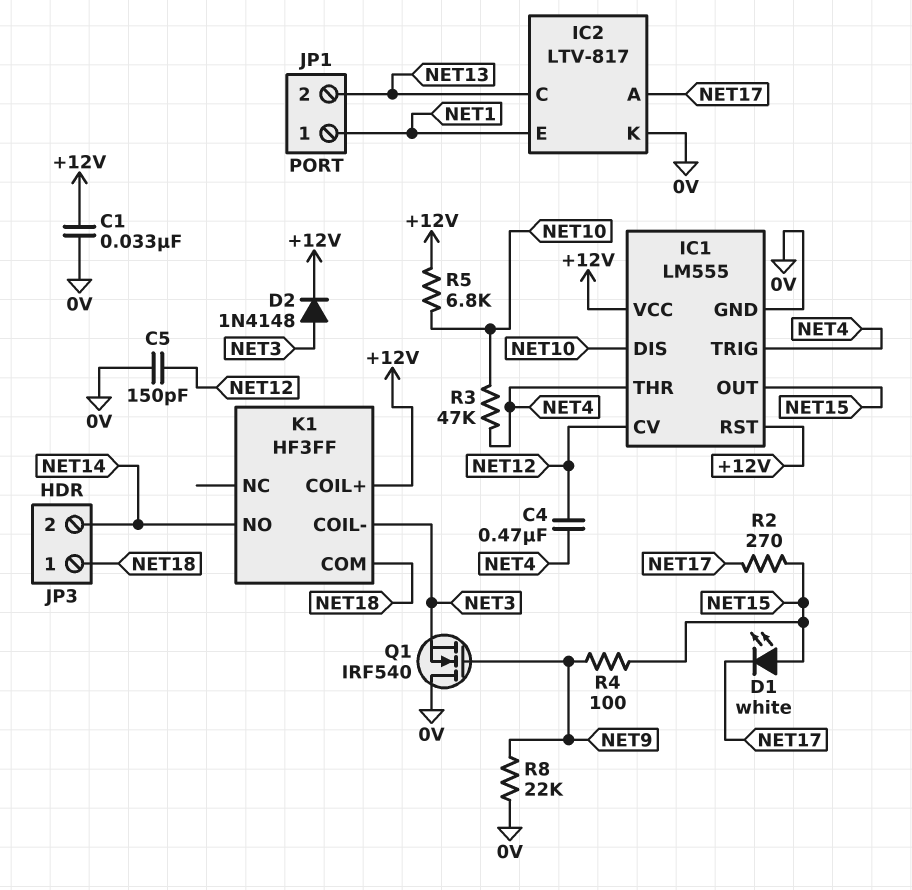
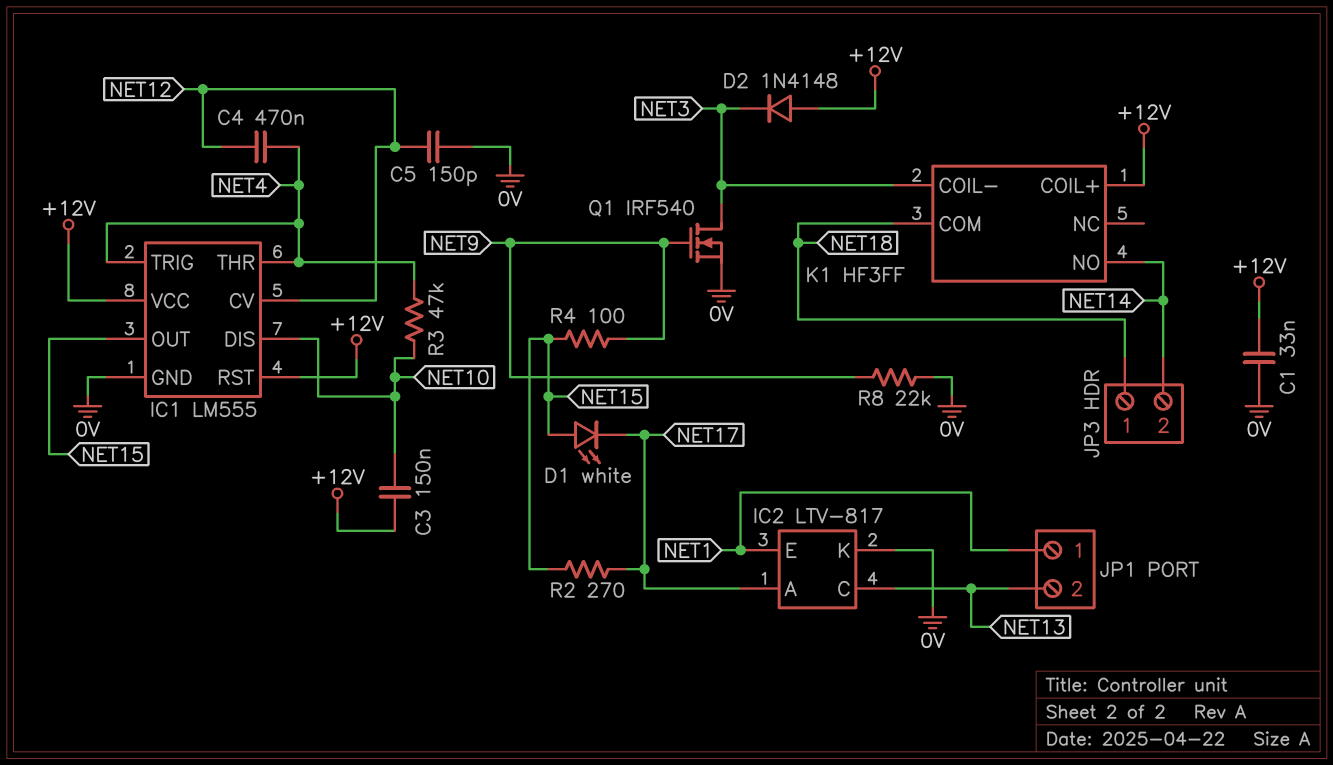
C3: none -> 150nF (+12V, NET10)
D2: diode 1N4148 (A NET3, K +12V) -> diode 1N4148 (A +12V, K NET3)
Q1: NMOS IRF540 (G NET9, D 0V, S NET3) -> NMOS IRF540 (G NET9, D NET3, S 0V)
R5: 6.8k (+12V, NET10) -> none

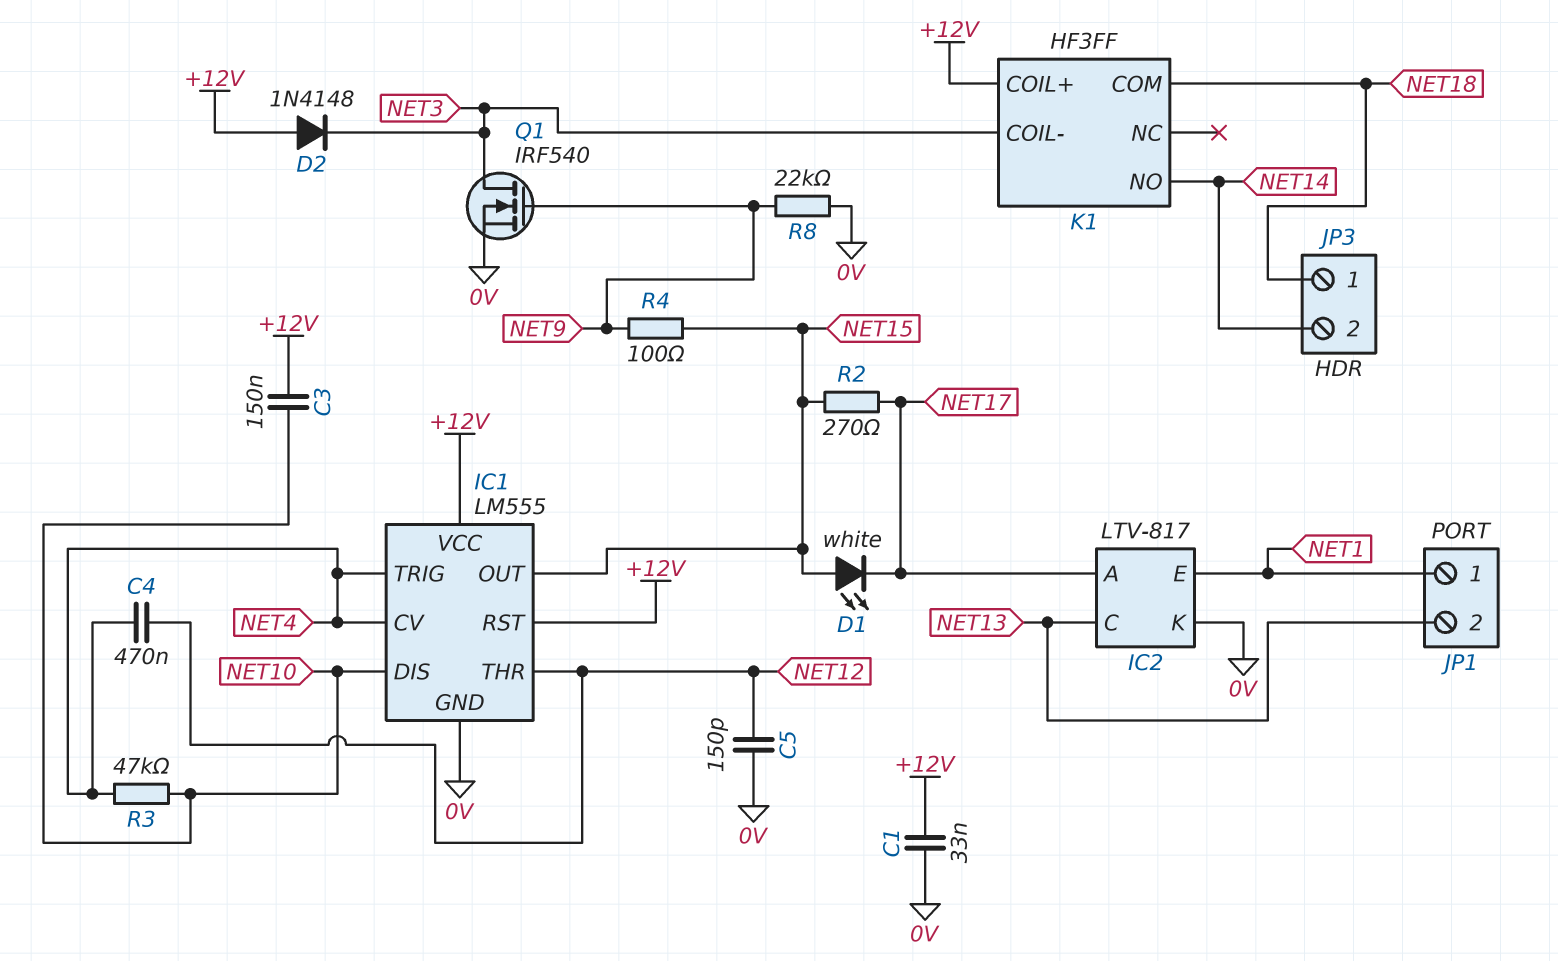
IC1 pin CV: NET12 -> NET4
IC1 pin THR: NET4 -> NET12

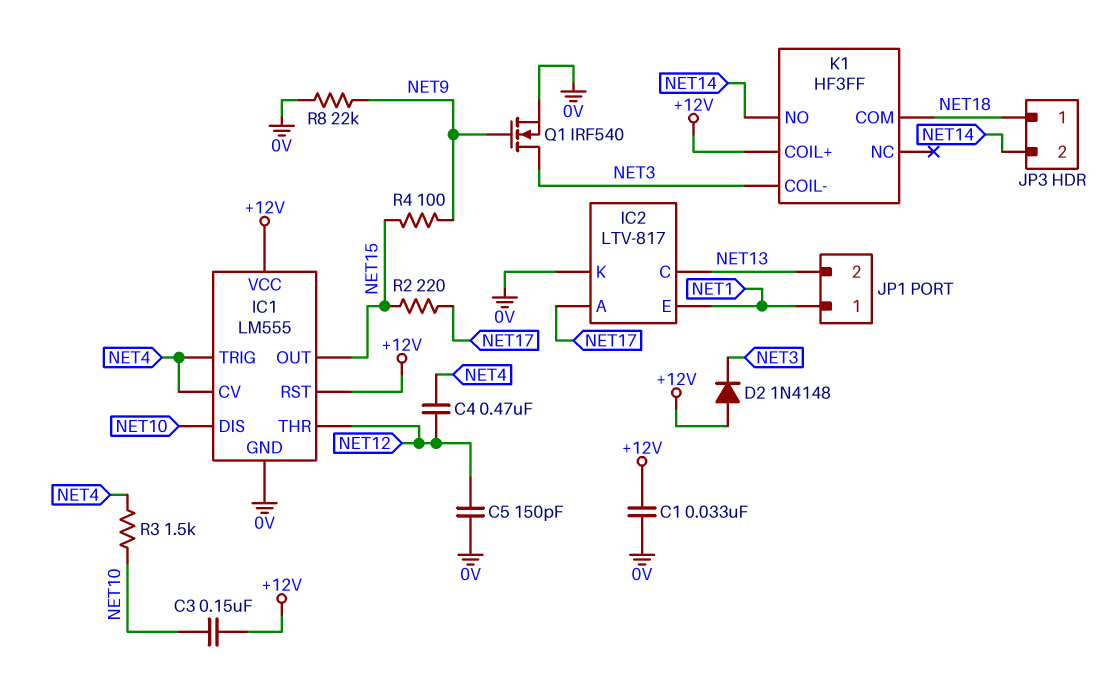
D1: LED white (A NET15, K NET17) -> none
R2: 270 (NET15, NET17) -> 220 (NET15, NET17)
R3: 47k (NET4, NET10) -> 1.5k (NET4, NET10)

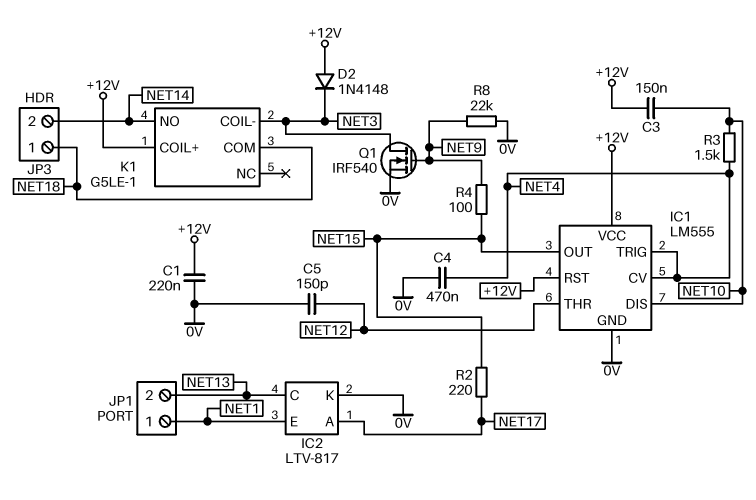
C1: 33nF (+12V, 0V) -> 220nF (+12V, 0V)
C4: 470nF (NET4, NET12) -> 470nF (0V, NET4)
K1: HF3FF -> G5LE-1

